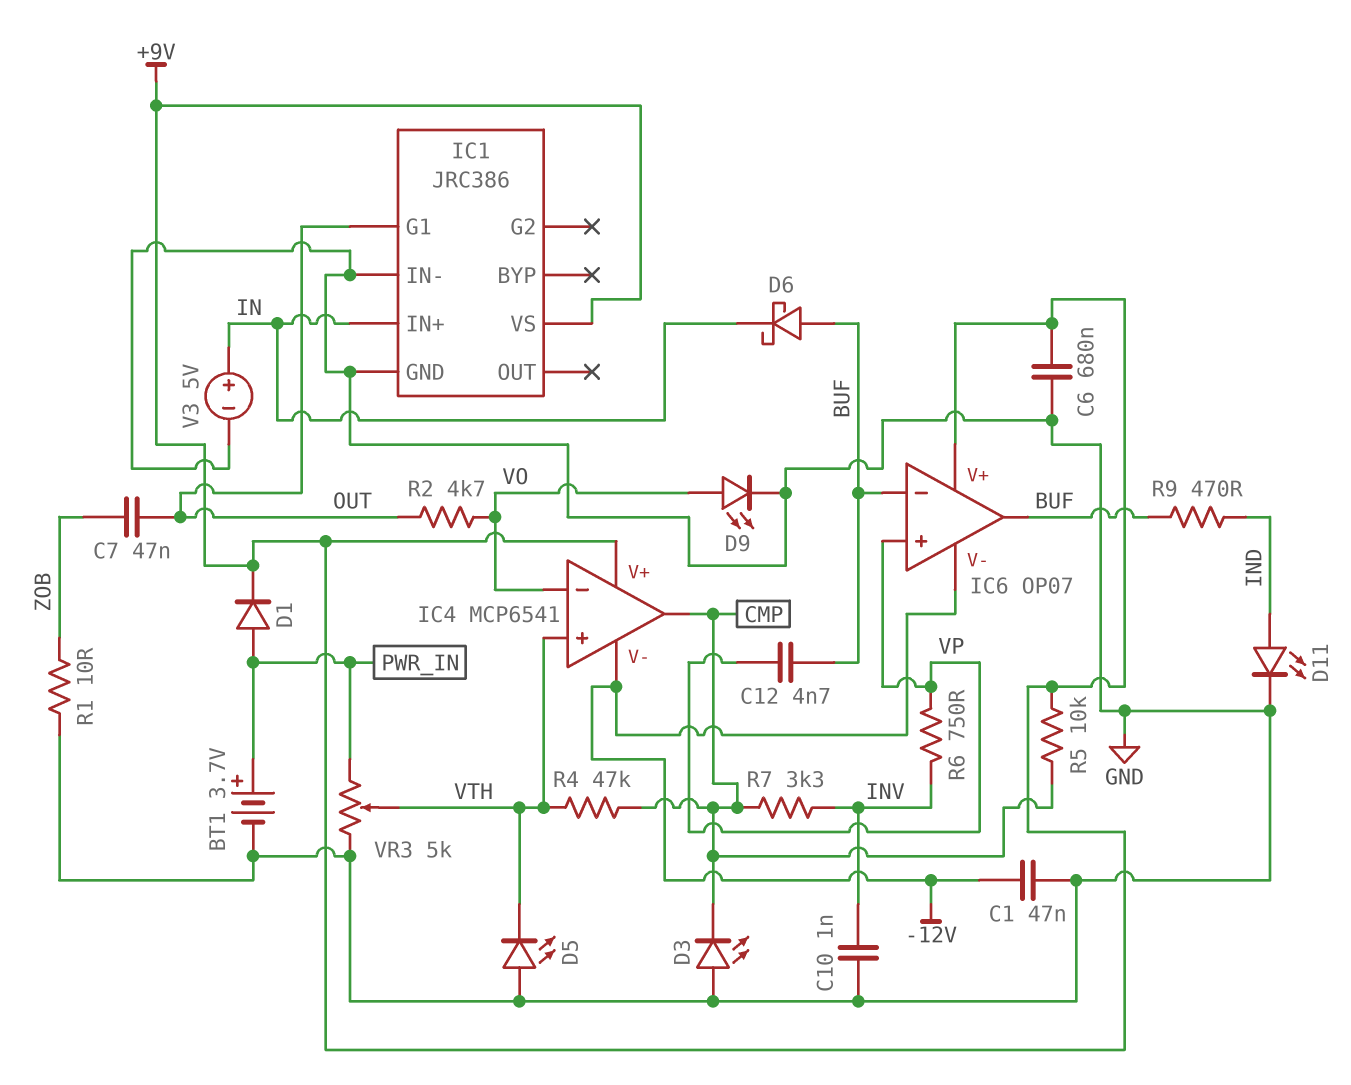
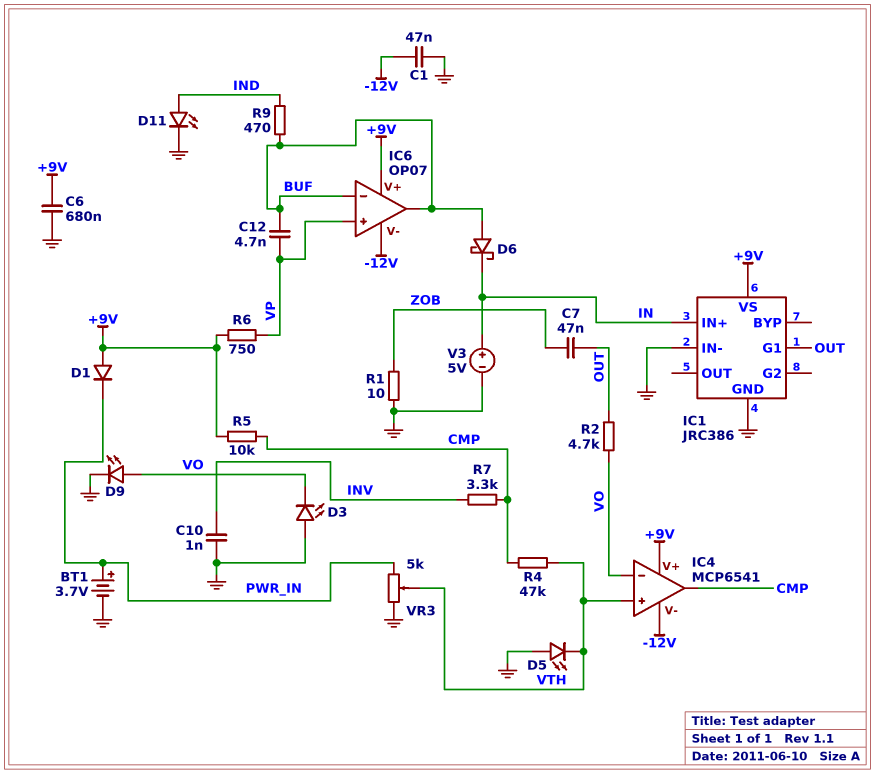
D1: diode (A PWR_IN, K +9V) -> diode (A +9V, K PWR_IN)
D3: LED (A GND, K CMP) -> LED (A GND, K VO)
R6: 750 (INV, VP) -> 750 (+9V, VP)

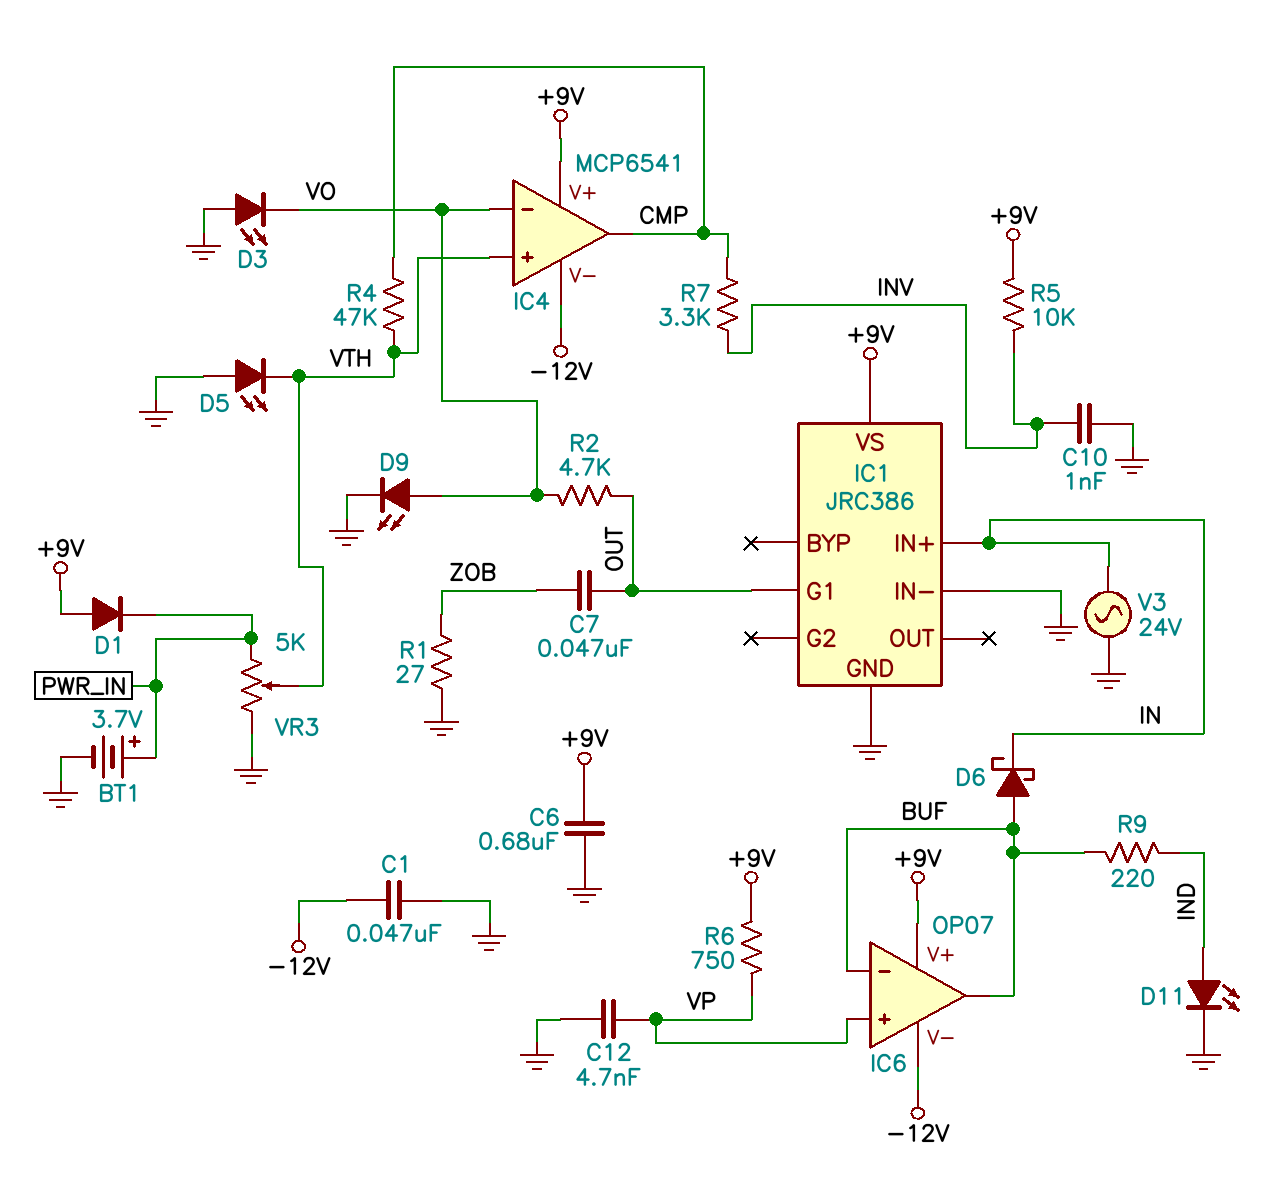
C12: 4.7nF (BUF, VP) -> 4.7nF (GND, VP)
R1: 10 (GND, ZOB) -> 27 (GND, ZOB)
R5: 10k (+9V, CMP) -> 10k (+9V, INV)
R9: 470 (BUF, IND) -> 220 (BUF, IND)
V3: 5V (plus IN, minus GND) -> AC 24V (GND, IN)

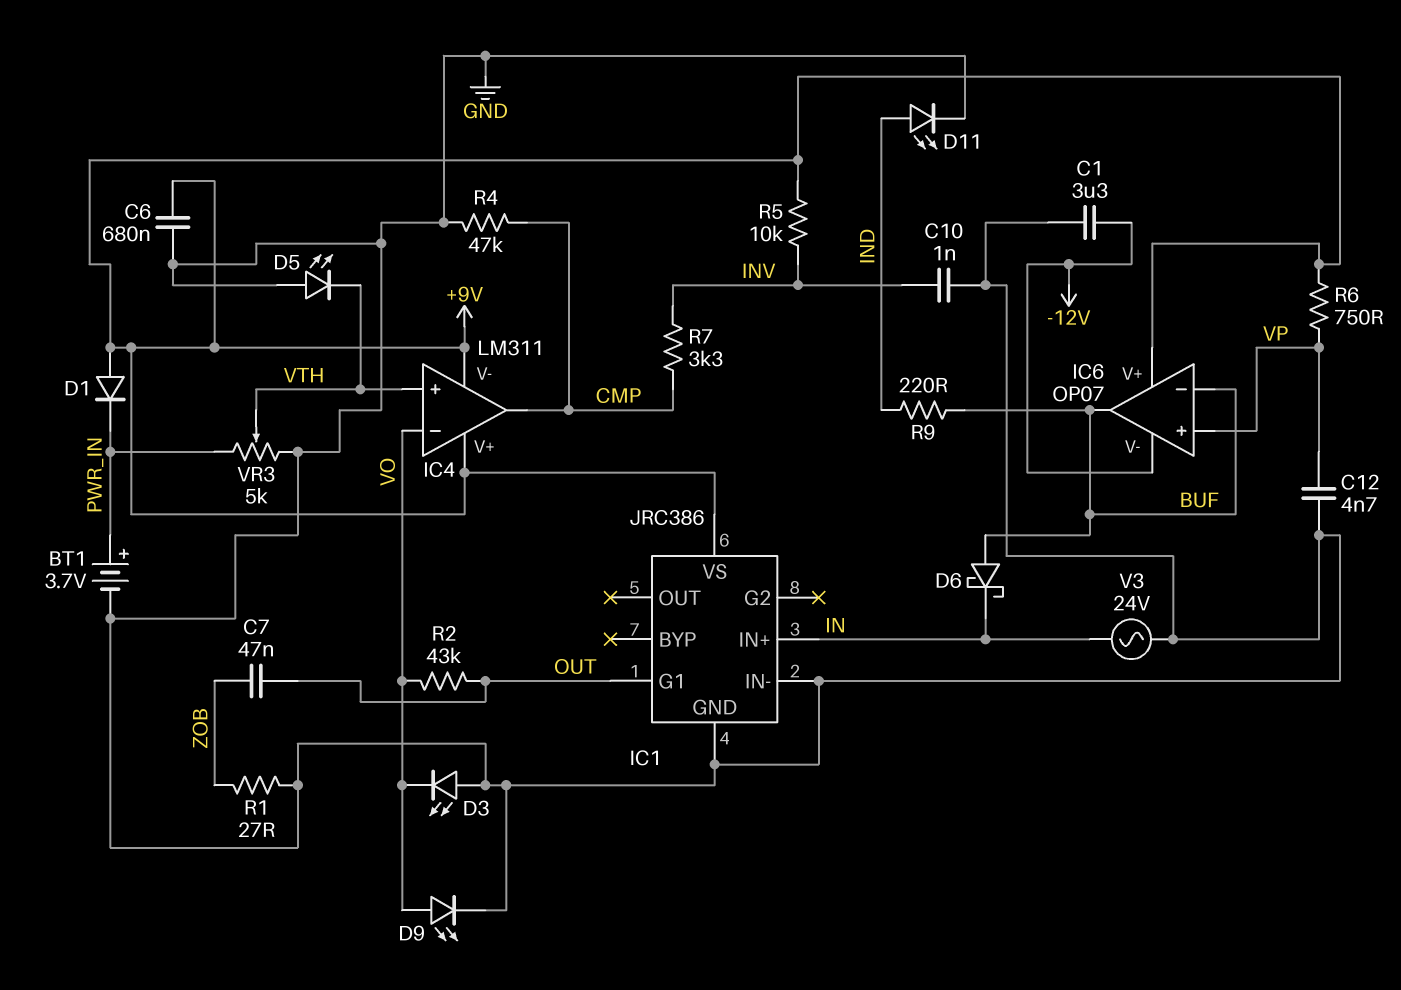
C1: 47nF (-12V, GND) -> 3.3uF (-12V, GND)
IC4: MCP6541 -> LM311
IC4 pin V-: -12V -> +9V
R2: 4.7k (OUT, VO) -> 43k (OUT, VO)
R4: 47k (CMP, VTH) -> 47k (CMP, GND)

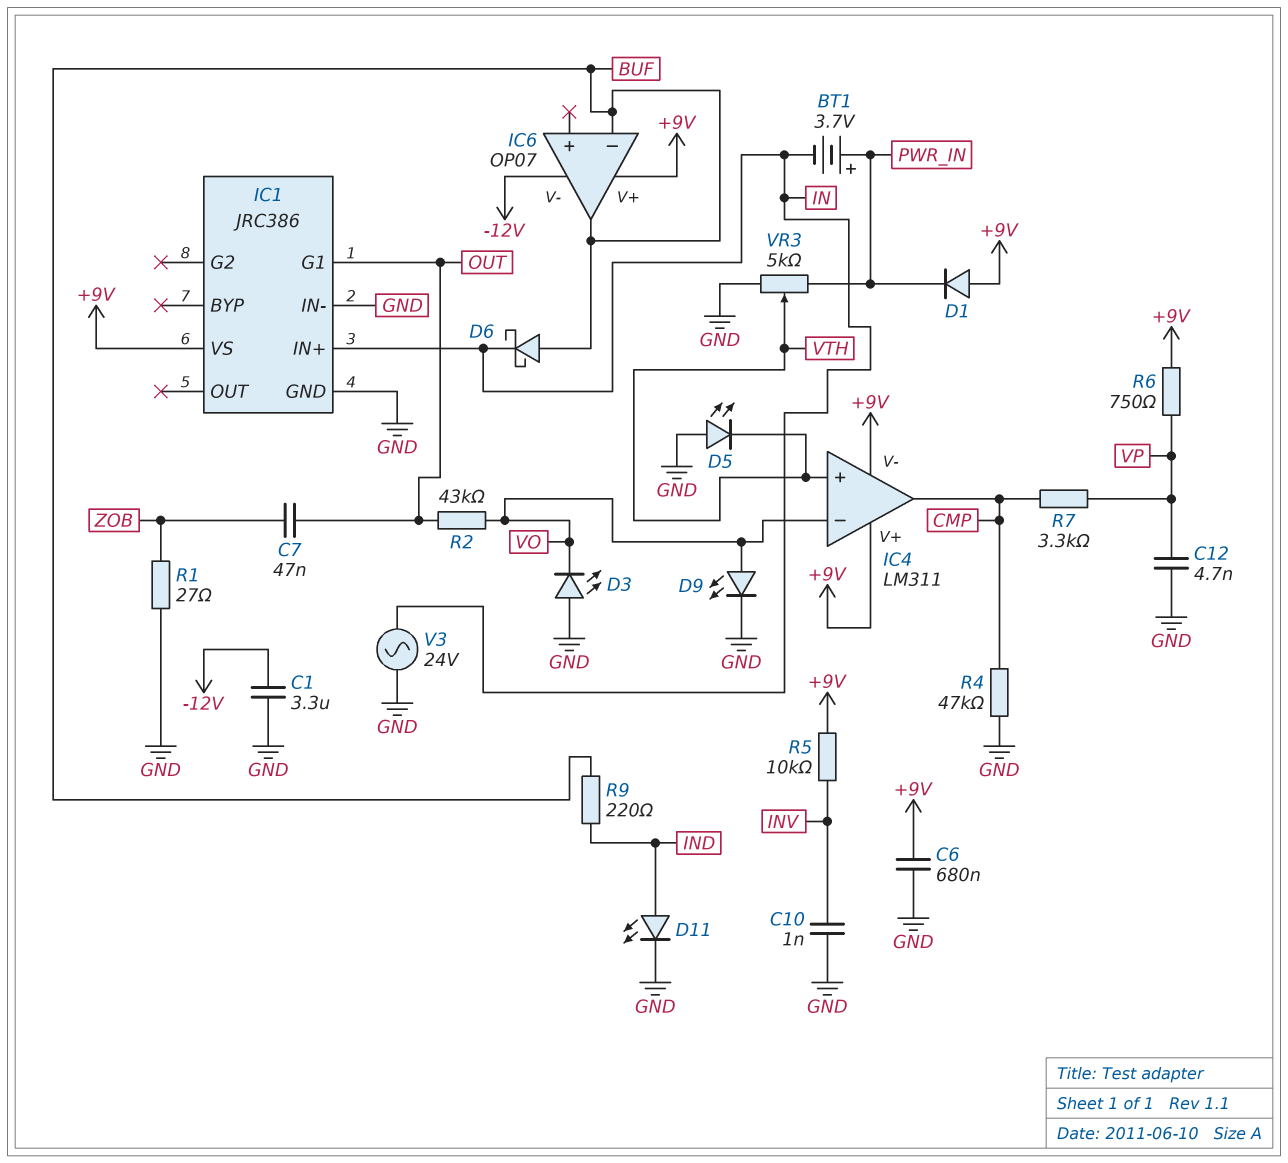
BT1: 3.7V (plus PWR_IN, minus GND) -> 3.7V (plus PWR_IN, minus IN)
IC6 pin in+: VP -> none
R7: 3.3k (CMP, INV) -> 3.3k (CMP, VP)

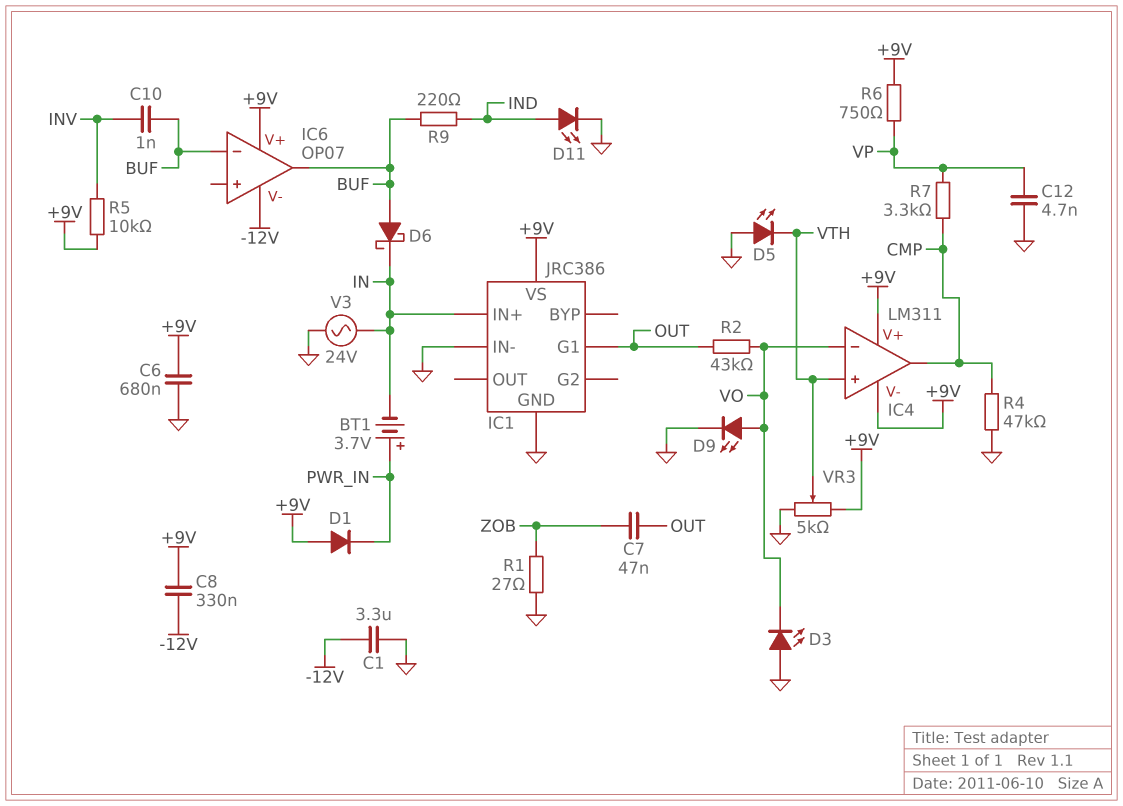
C8: none -> 330nF (+9V, -12V)
C10: 1nF (GND, INV) -> 1nF (BUF, INV)
VR3: 5k (GND, PWR_IN, wiper VTH) -> 5k (+9V, GND, wiper VTH)

